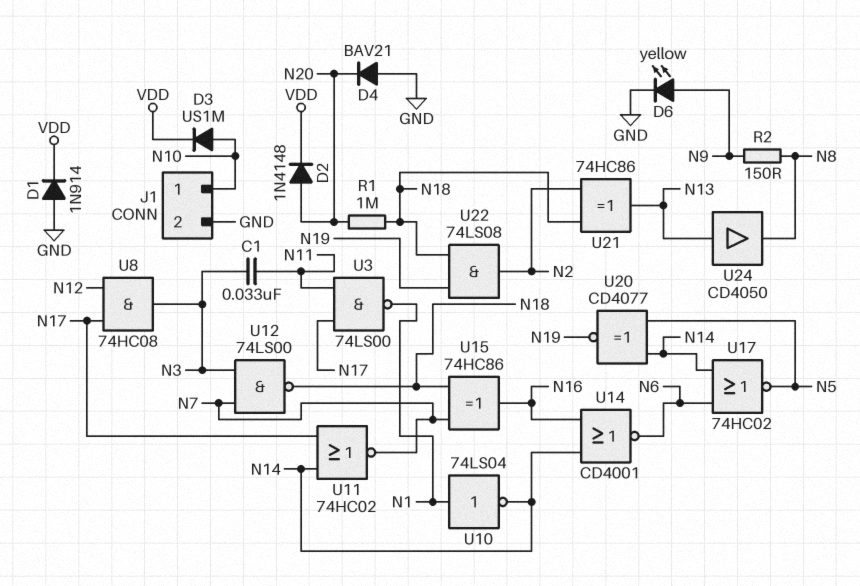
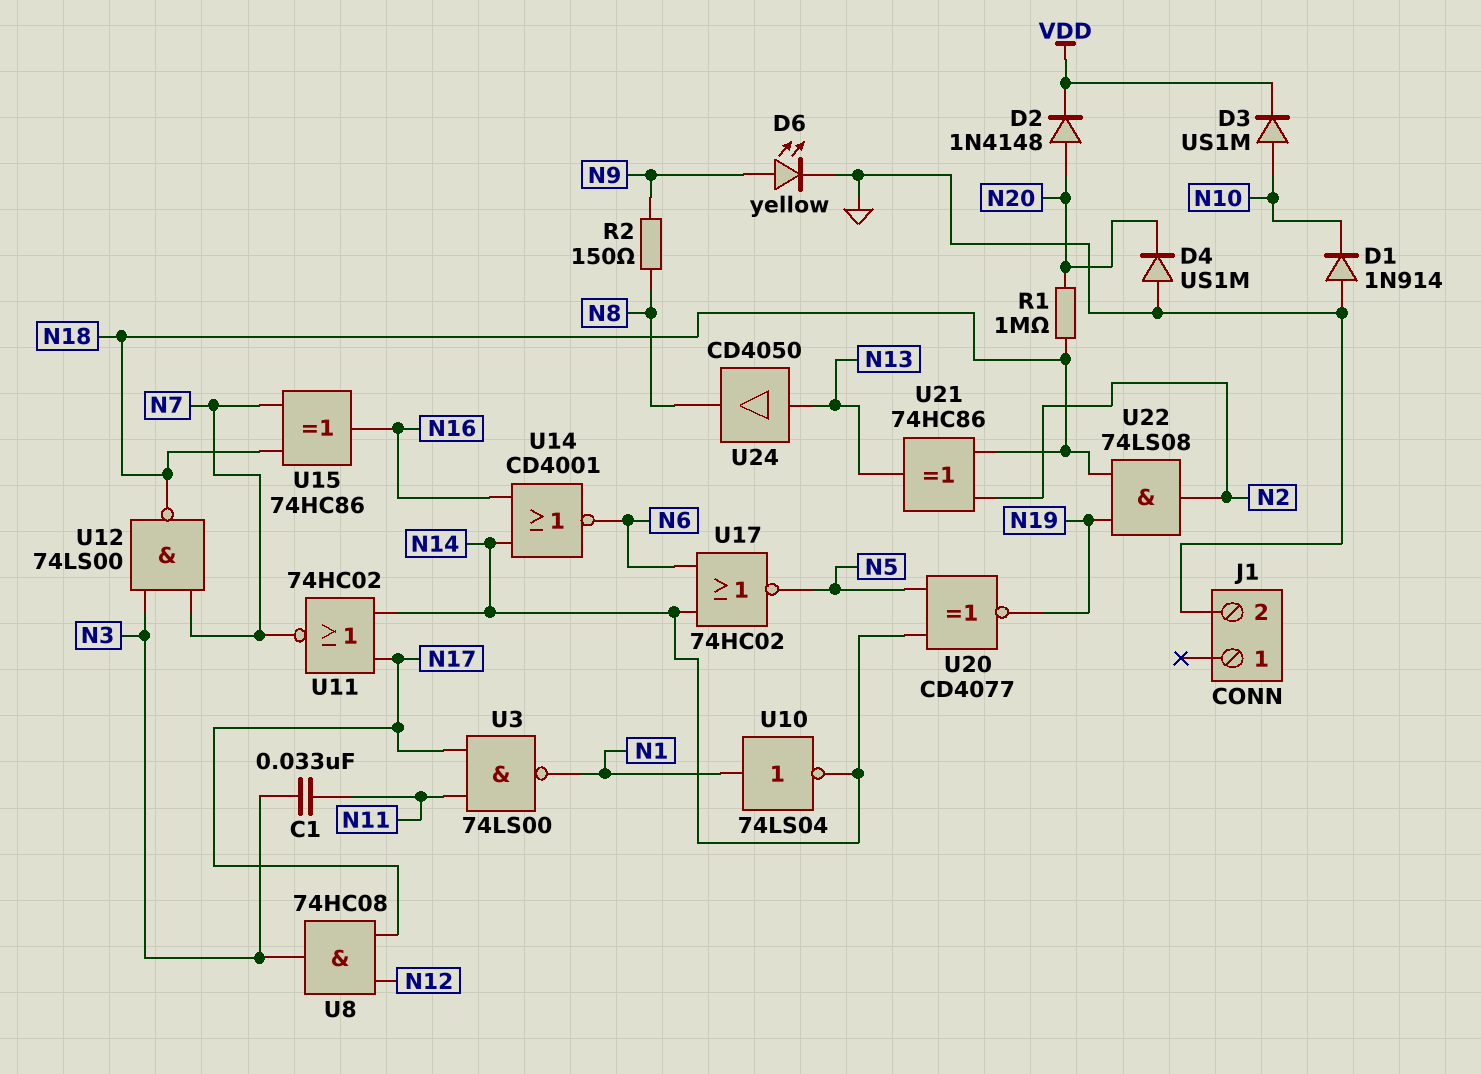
D1: diode 1N914 (A GND, K VDD) -> diode 1N914 (A GND, K N10)
D4: diode BAV21 (A GND, K N20) -> diode US1M (A GND, K N20)
J1 pin 1: N10 -> none

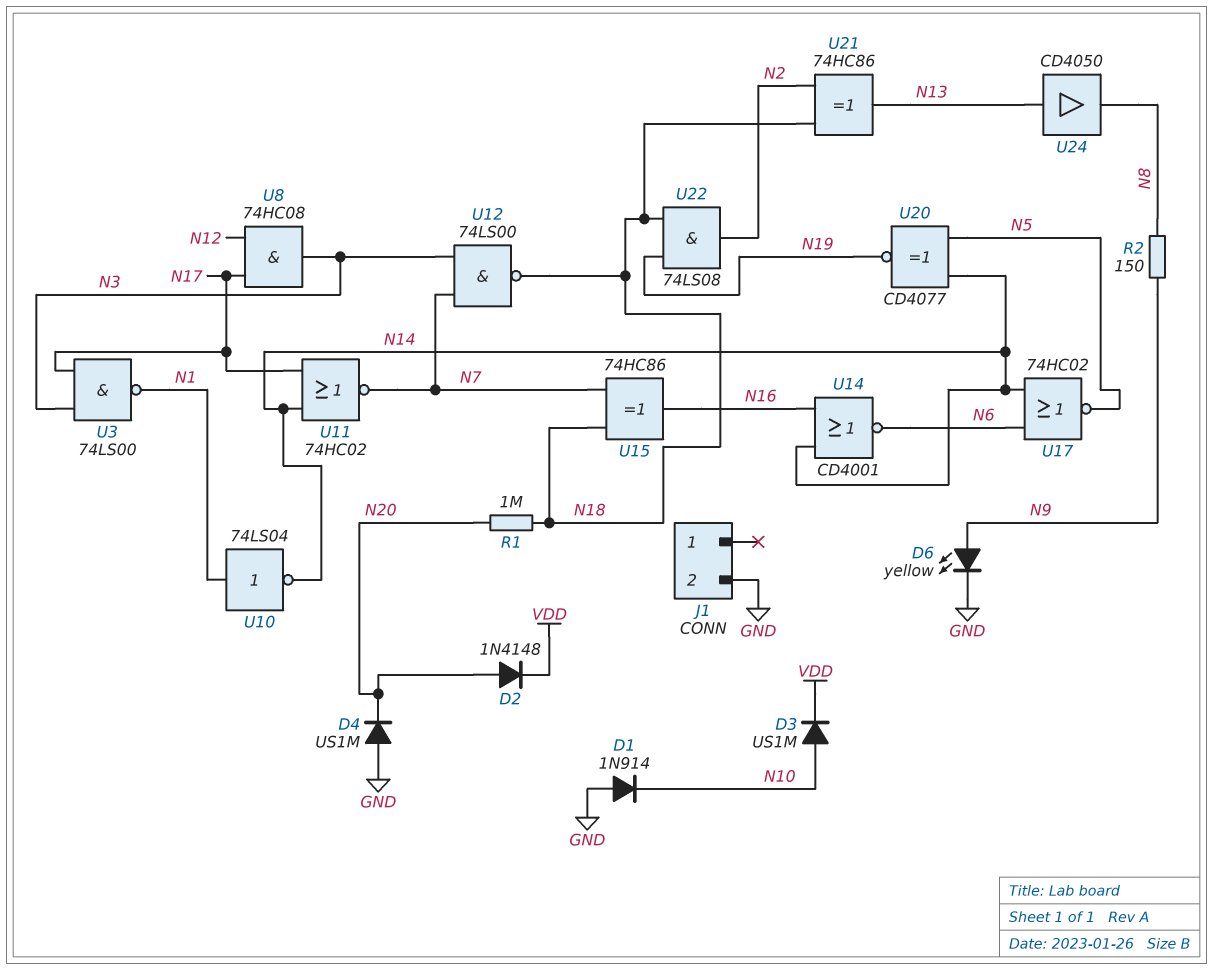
C1: 33nF (N3, N11) -> none
U3: NAND 74LS00 (in N11, in N17, out N1) -> NAND 74LS00 (in N3, in N17, out N1)

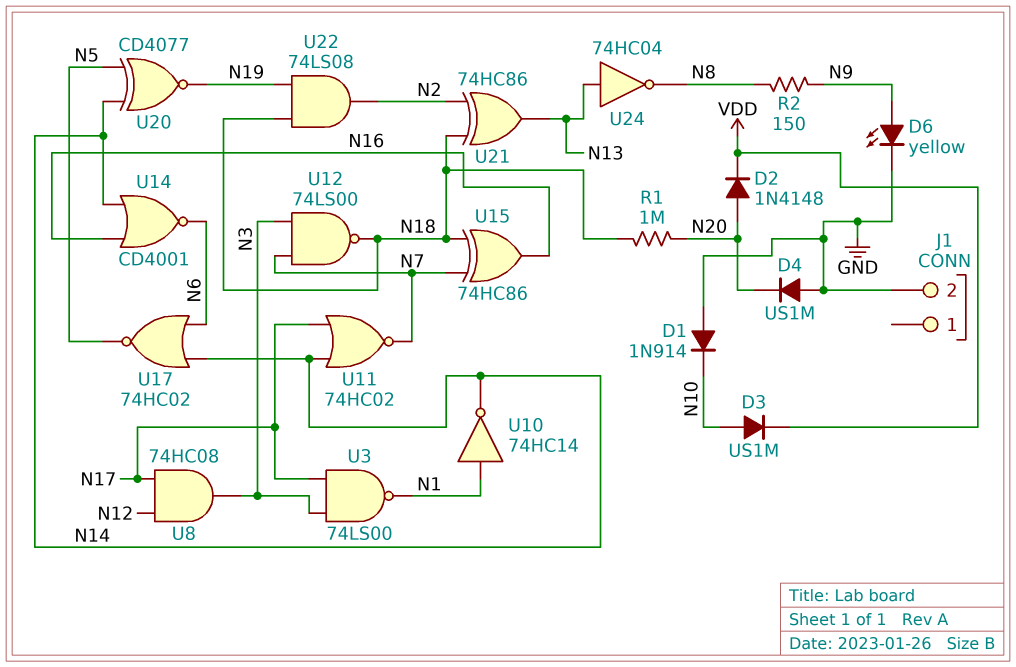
U10: NOT 74LS04 (in N1, out N14) -> NOT 74HC14 (in N1, out N14)
U24: buffer CD4050 (in N13, out N8) -> NOT 74HC04 (in N13, out N8)

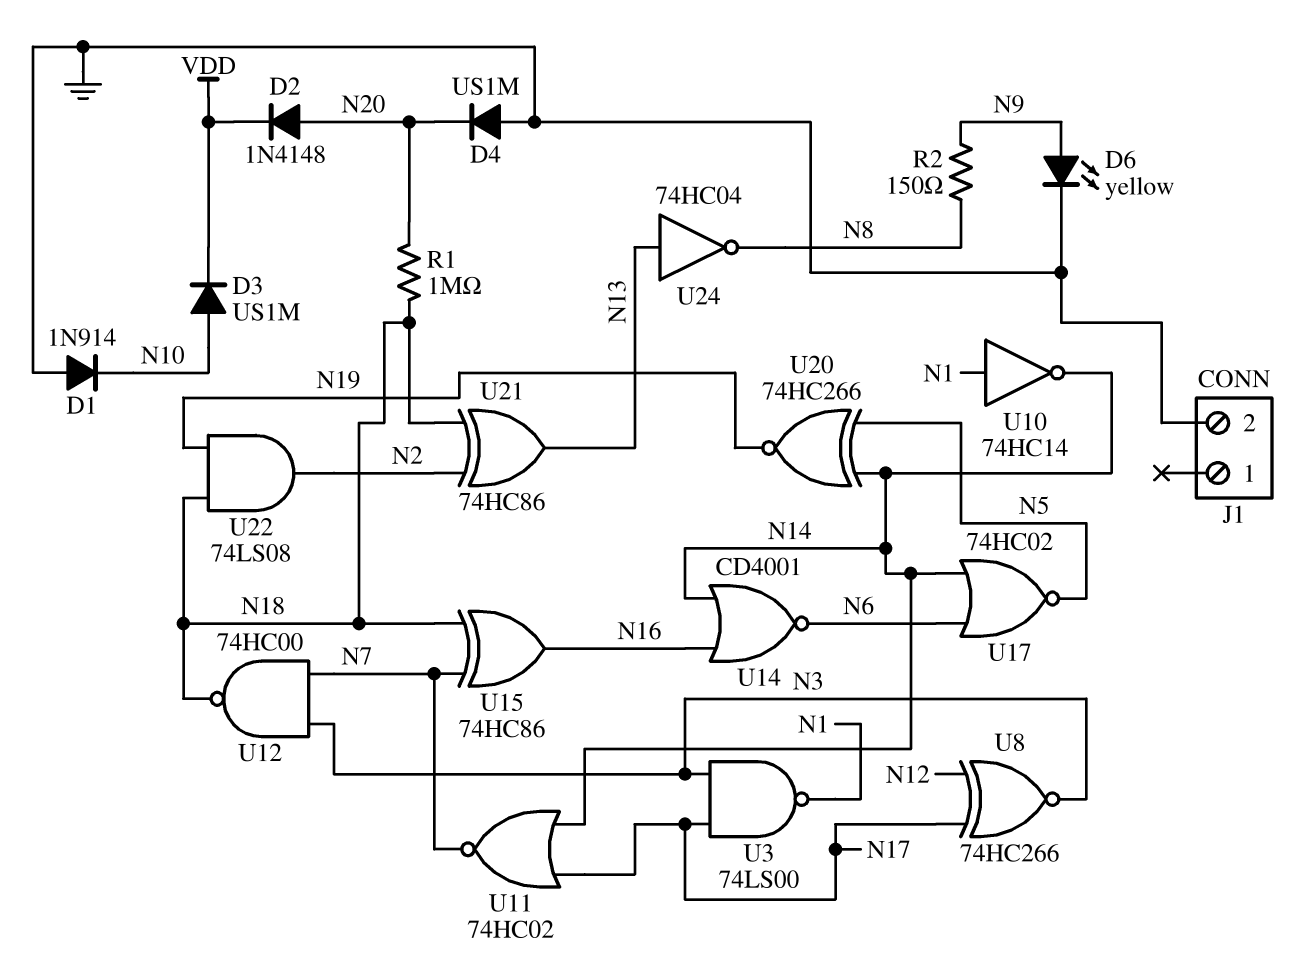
U8: AND 74HC08 (in N12, in N17, out N3) -> XNOR 74HC266 (in N12, in N17, out N3)
U12: NAND 74LS00 (in N3, in N7, out N18) -> NAND 74HC00 (in N3, in N7, out N18)
U20: XNOR CD4077 (in N5, in N14, out N19) -> XNOR 74HC266 (in N5, in N14, out N19)

